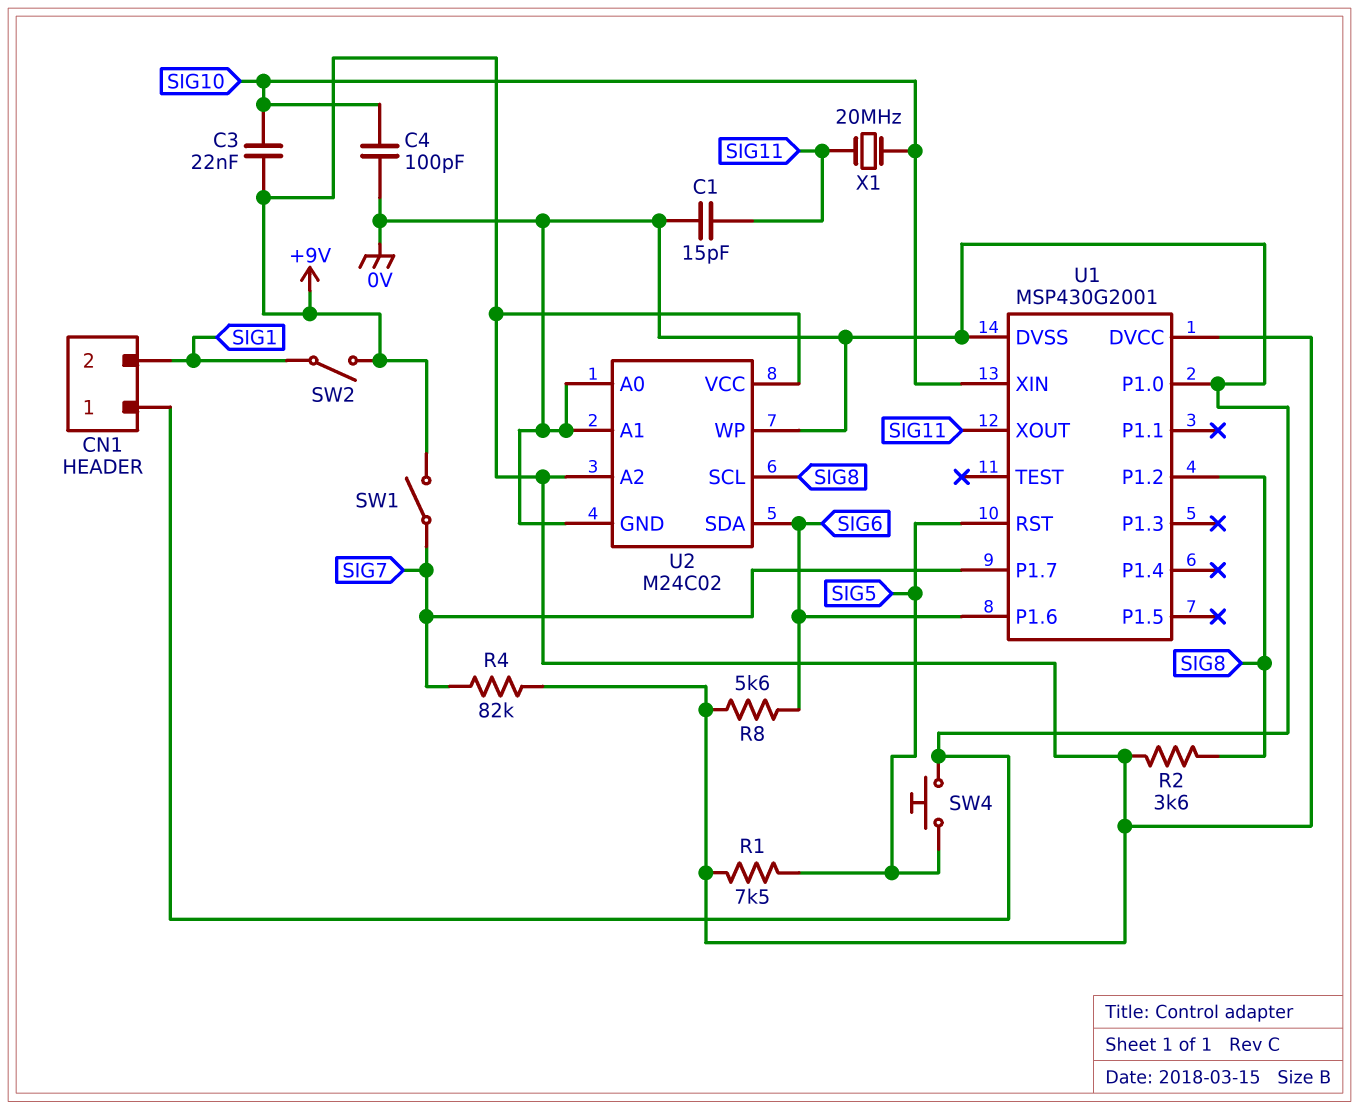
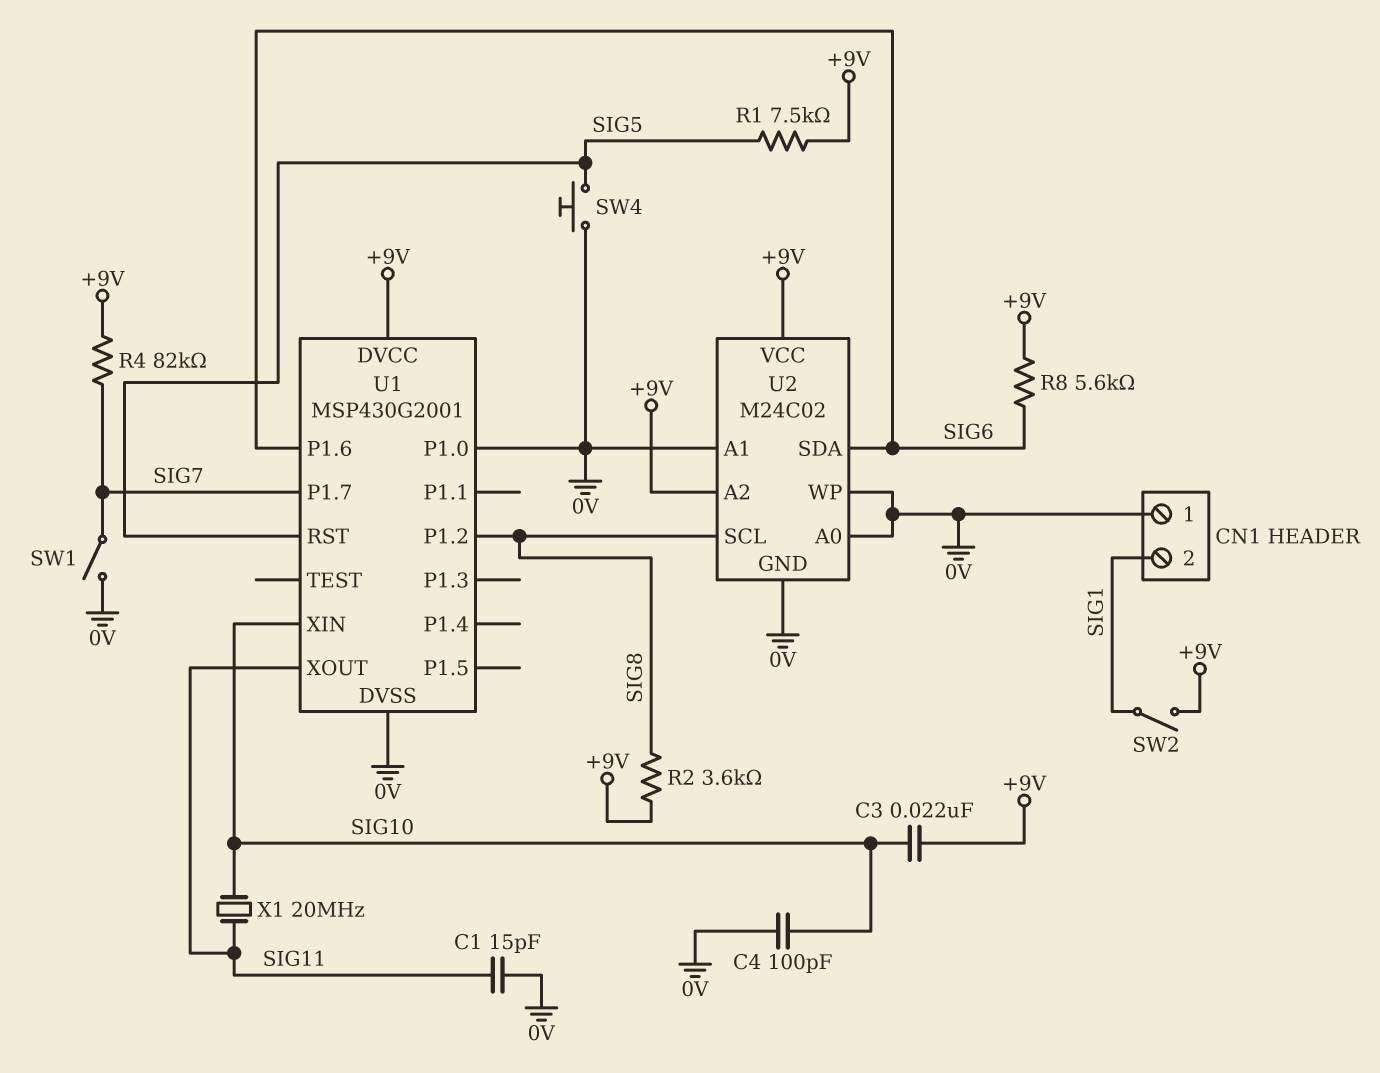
SW1: switch (+9V, SIG7) -> switch (0V, SIG7)

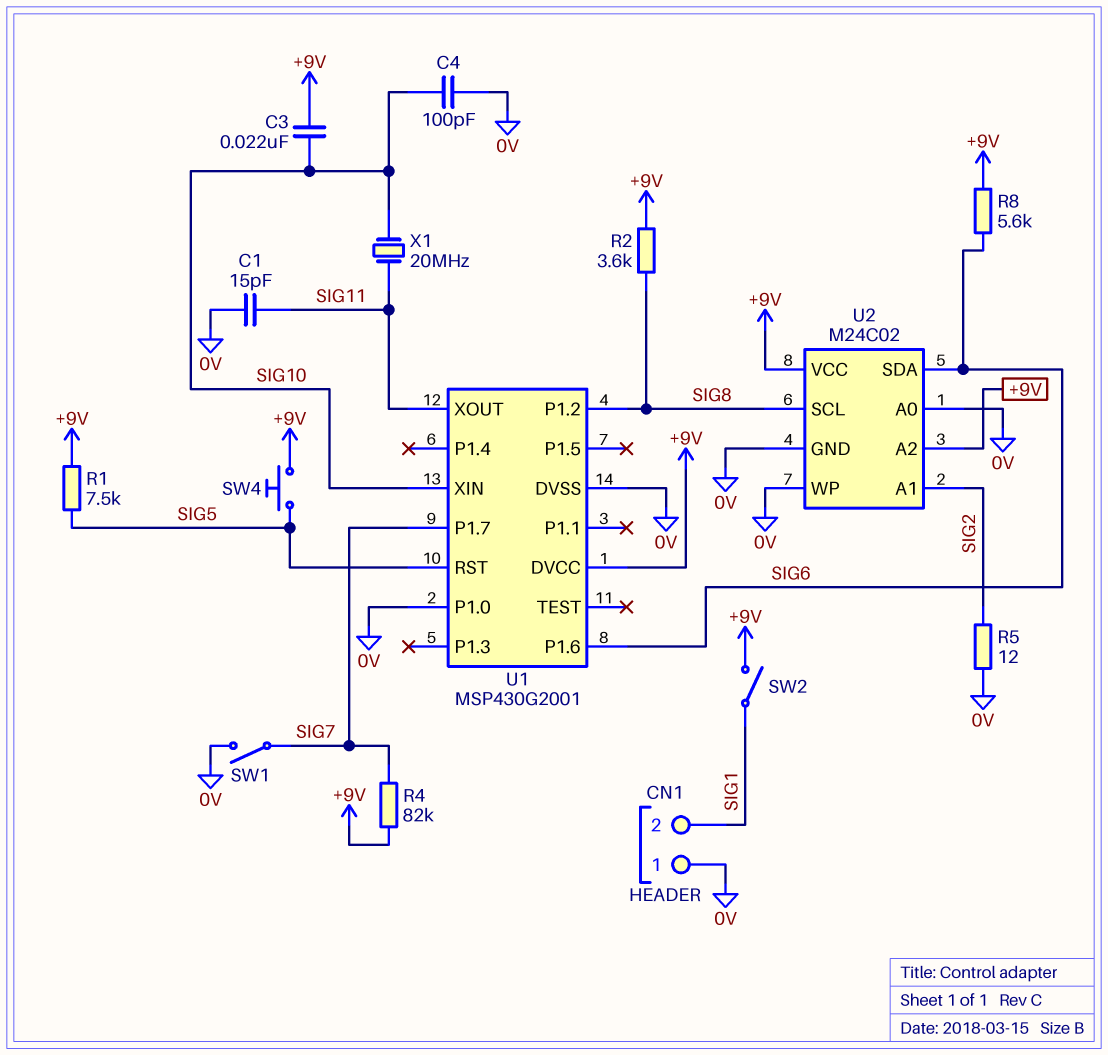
R5: none -> 12 (0V, SIG2)
SW4: button (0V, SIG5) -> button (+9V, SIG5)
U2 pin A1: 0V -> SIG2

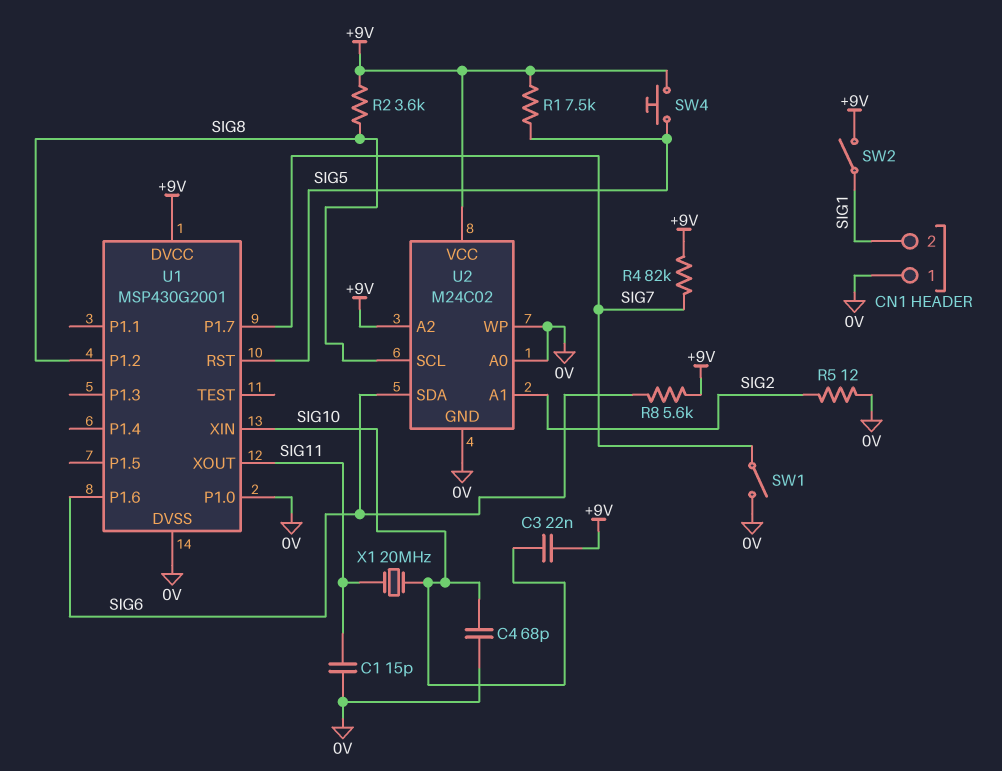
C4: 100pF (0V, SIG10) -> 68pF (0V, SIG10)

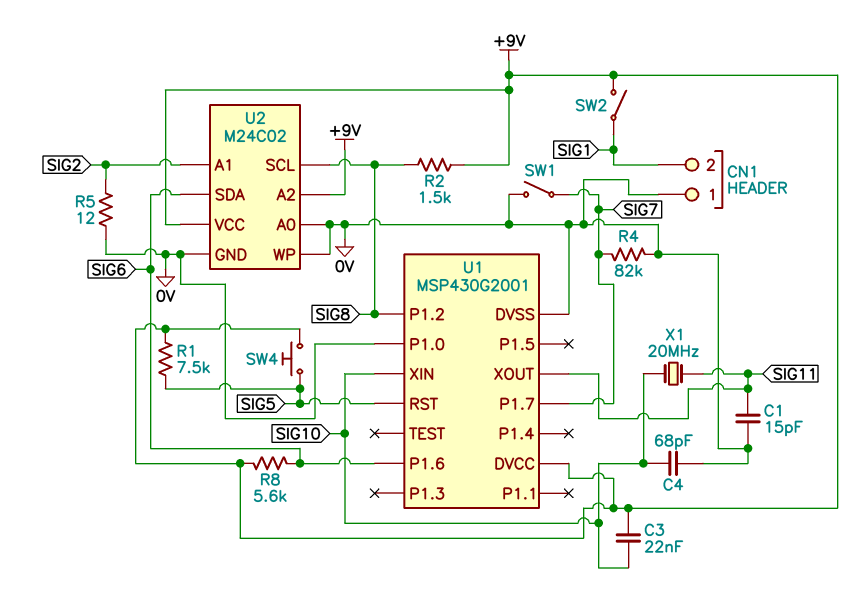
R2: 3.6k (+9V, SIG8) -> 1.5k (+9V, SIG8)
R4: 82k (+9V, SIG7) -> 82k (0V, SIG7)

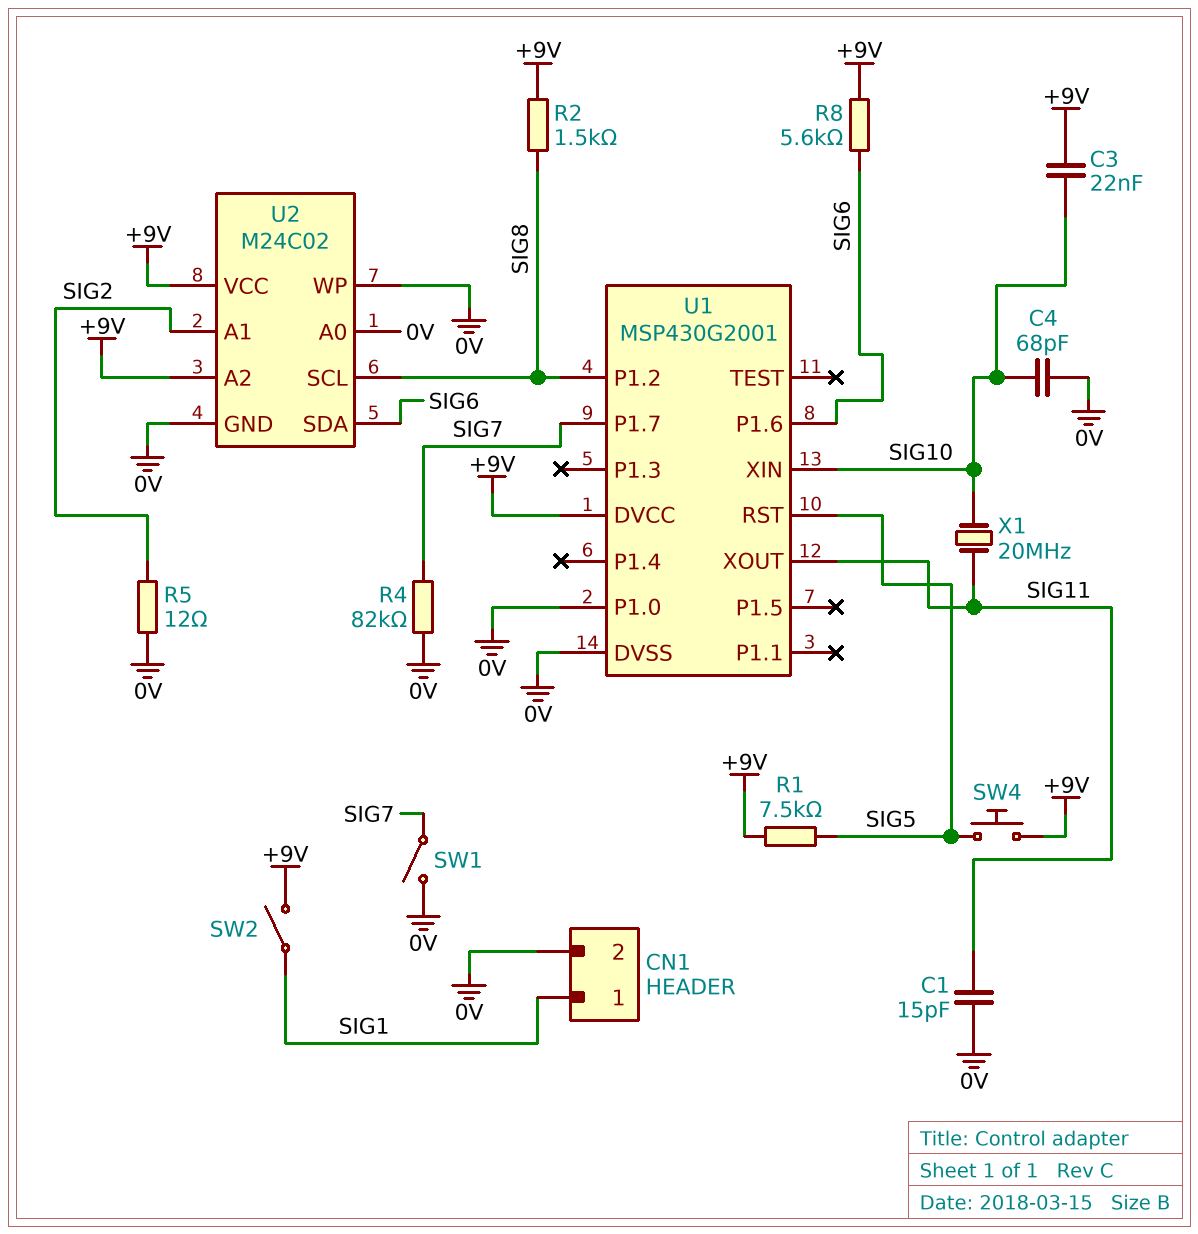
CN1 pin 1: 0V -> SIG1
CN1 pin 2: SIG1 -> 0V

